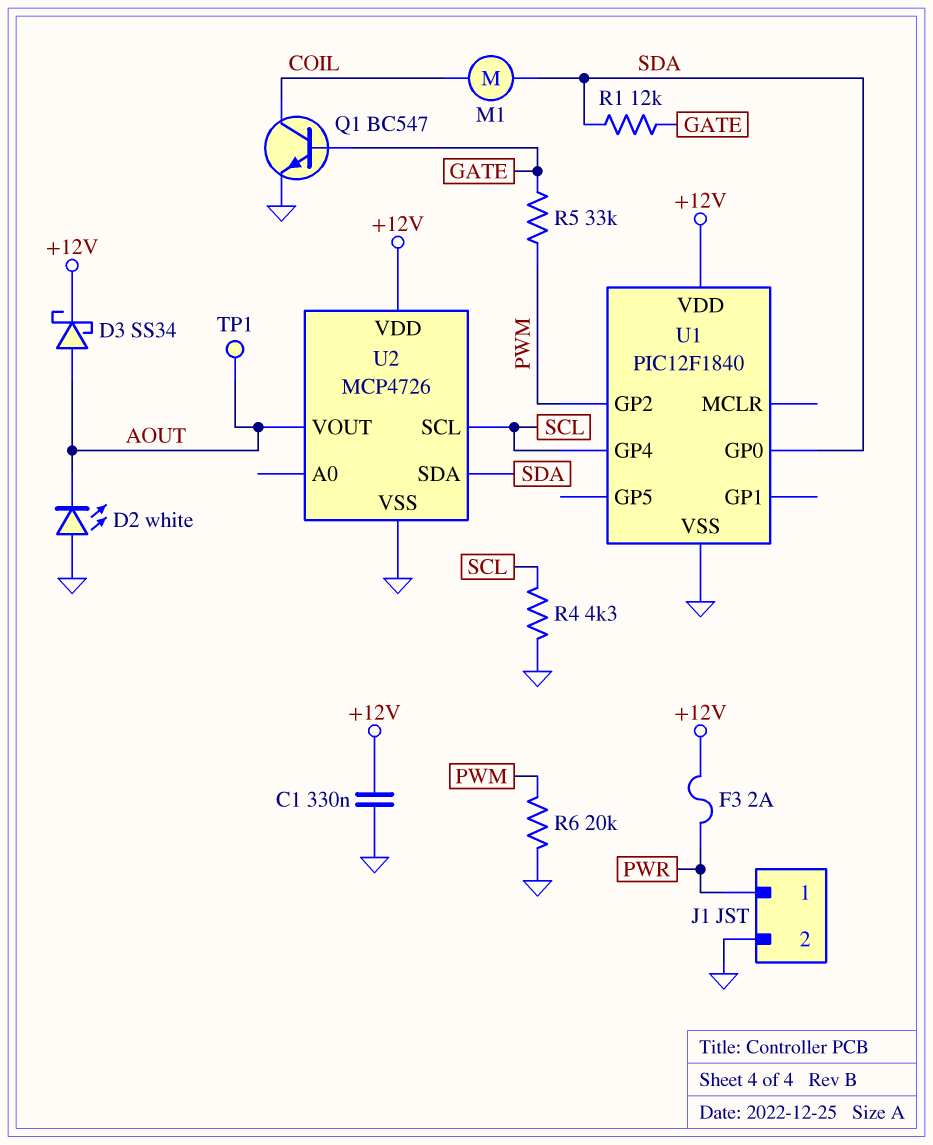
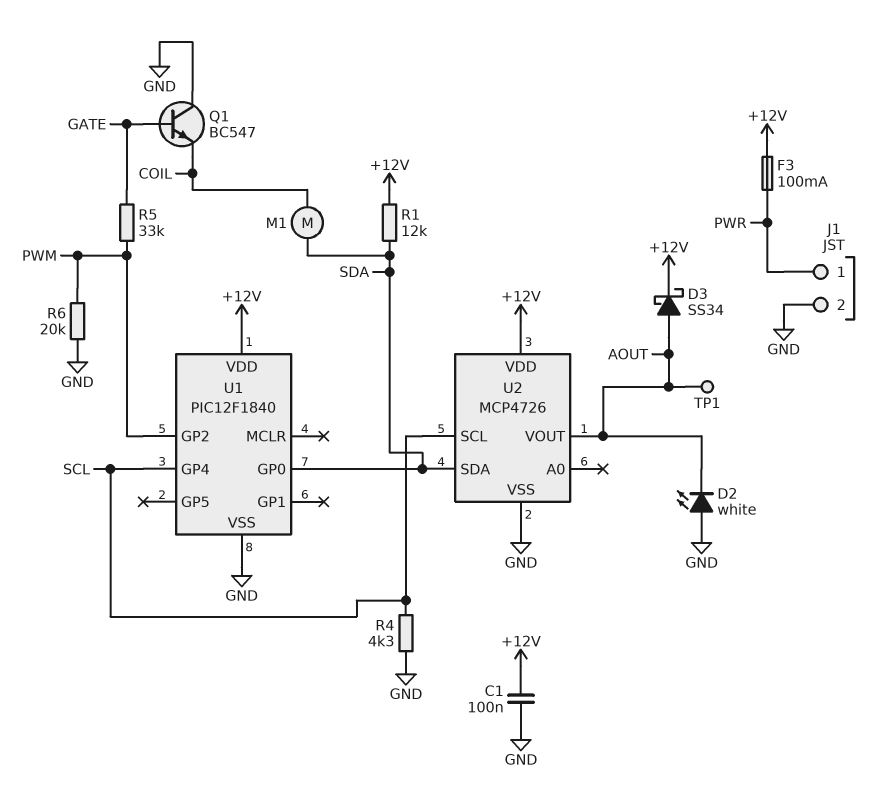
C1: 330nF (+12V, GND) -> 100nF (+12V, GND)
F3: 2A (+12V, PWR) -> 100mA (+12V, PWR)
Q1: NPN BC547 (B GATE, C COIL, E GND) -> NPN BC547 (B GATE, C GND, E COIL)
R1: 12k (GATE, SDA) -> 12k (+12V, SDA)

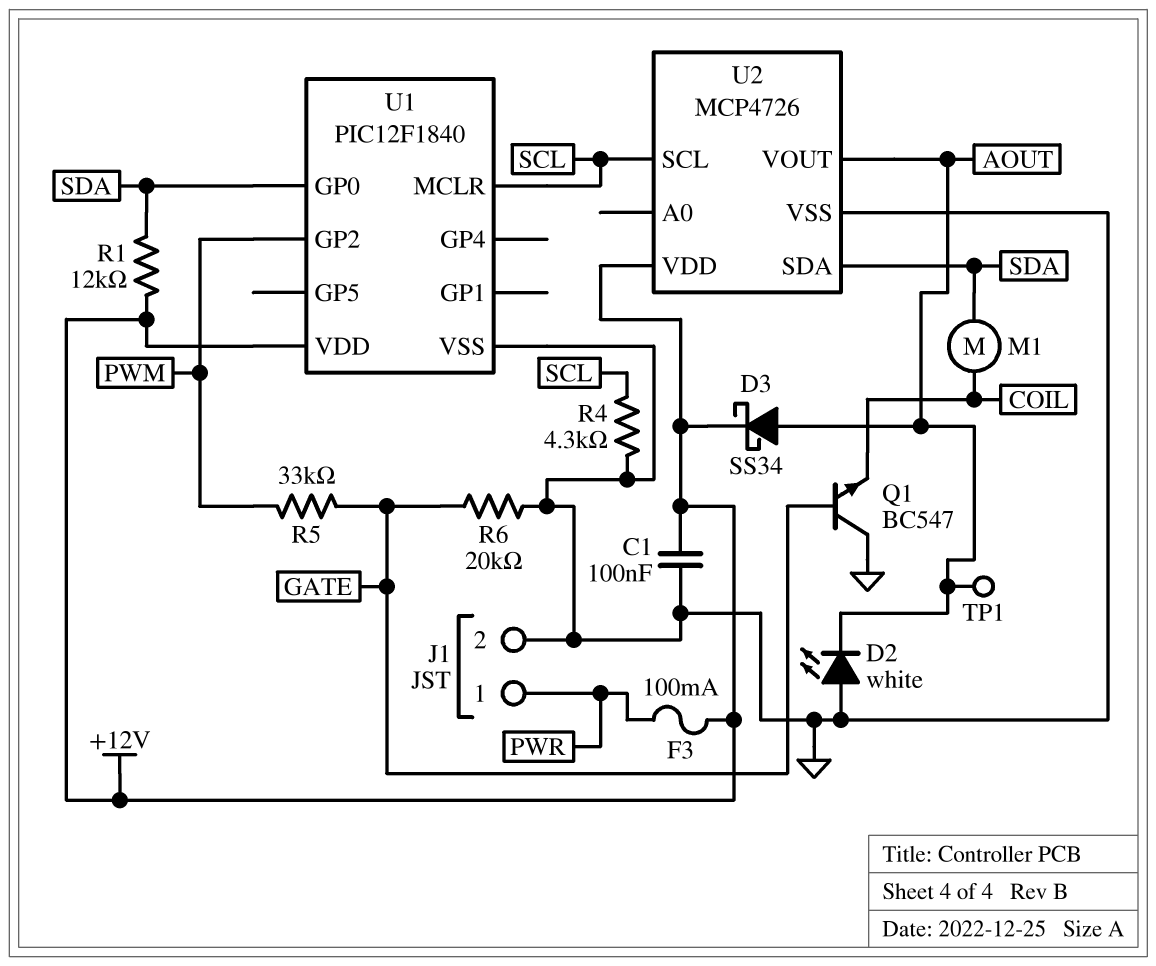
R6: 20k (GND, PWM) -> 20k (GATE, GND)
U1 pin GP4: SCL -> none
U1 pin MCLR: none -> SCL

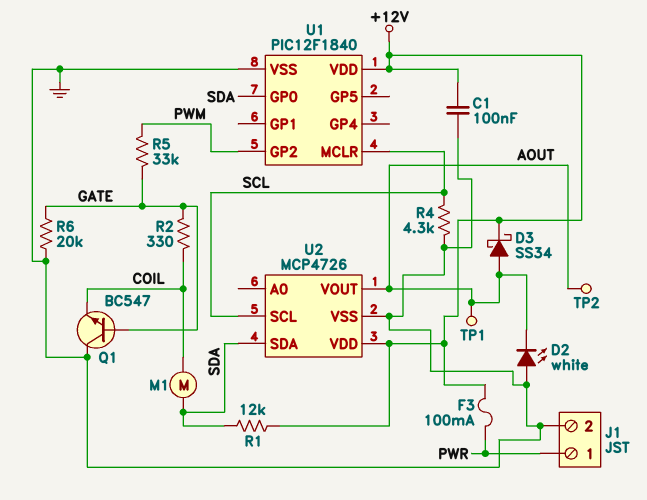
R2: none -> 330 (COIL, GATE)
TP2: none -> test point (AOUT)

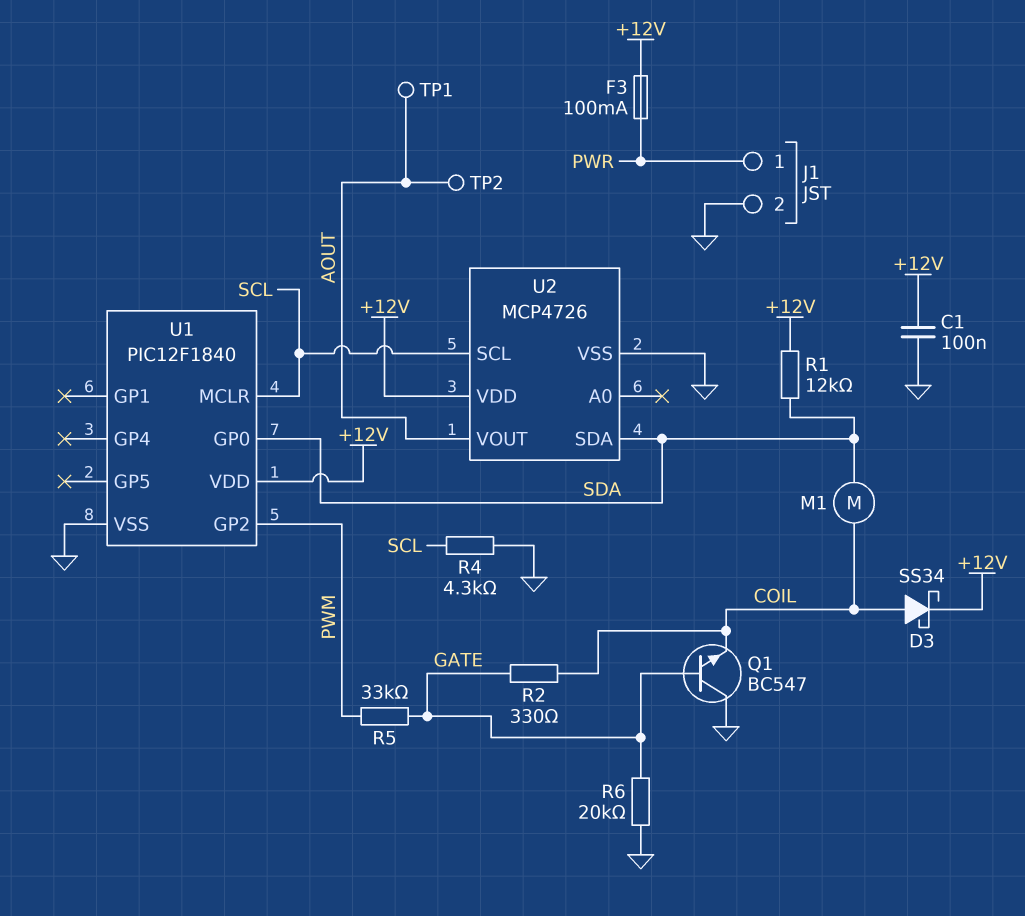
D2: LED white (A GND, K AOUT) -> none
D3: schottky SS34 (A AOUT, K +12V) -> schottky SS34 (A COIL, K +12V)

